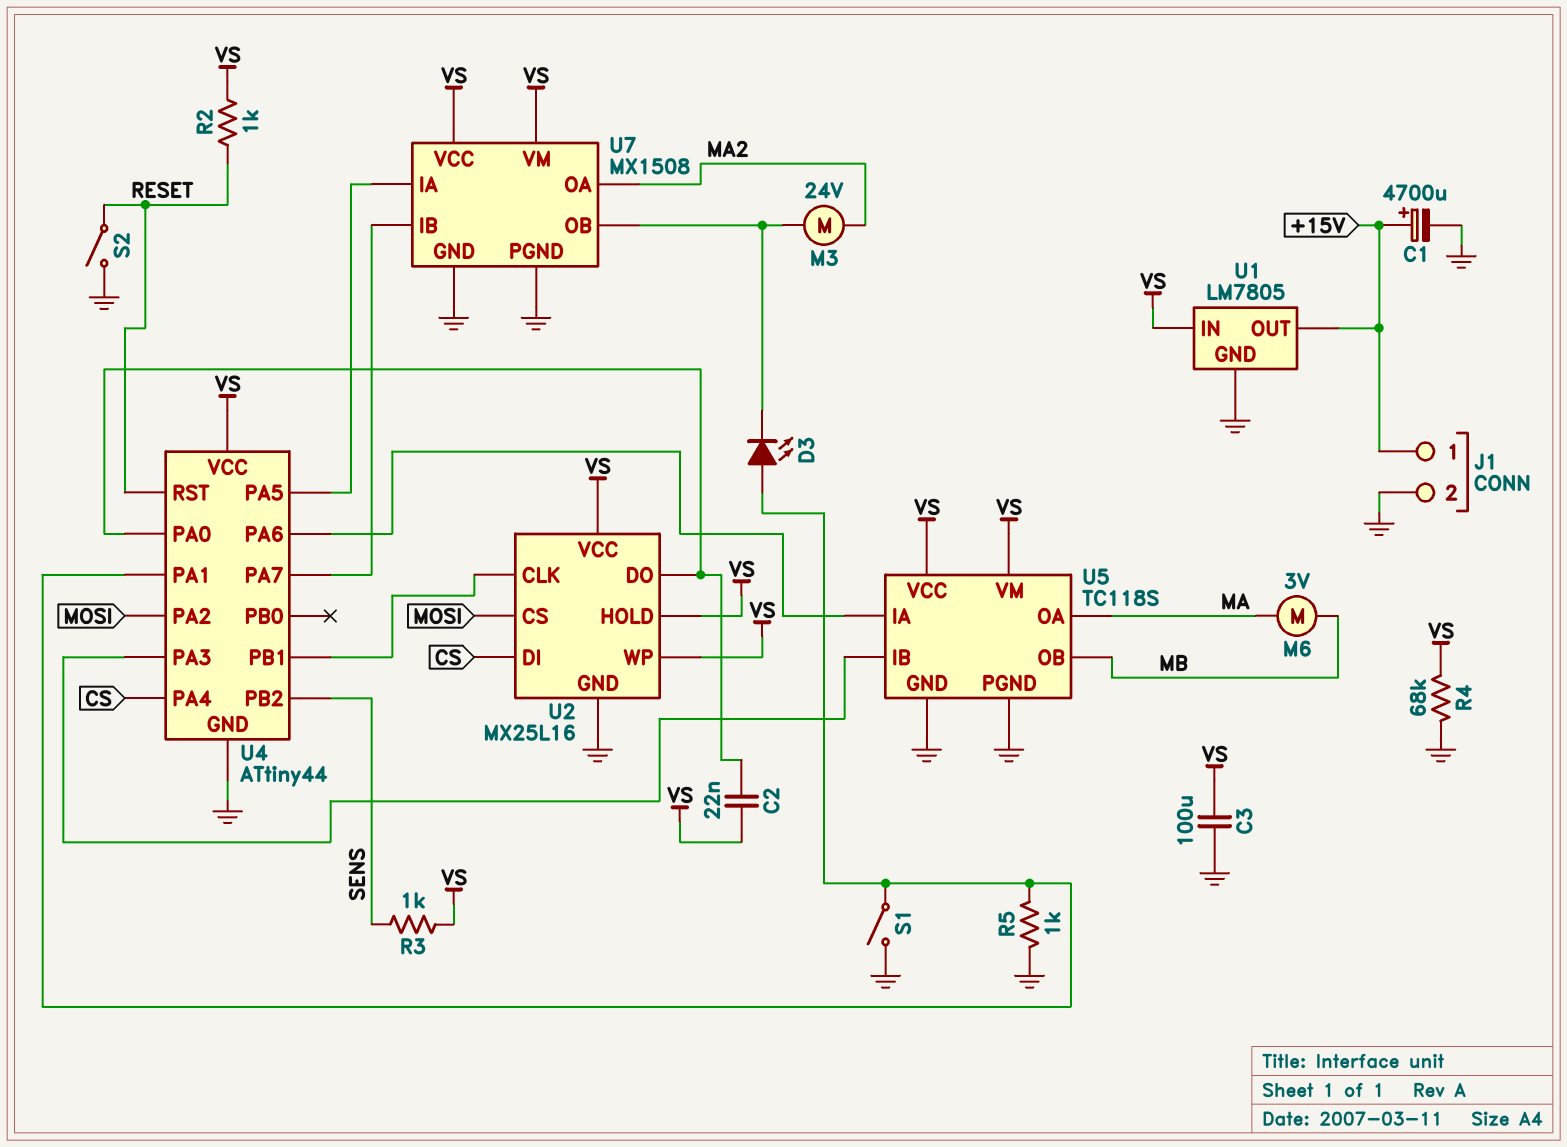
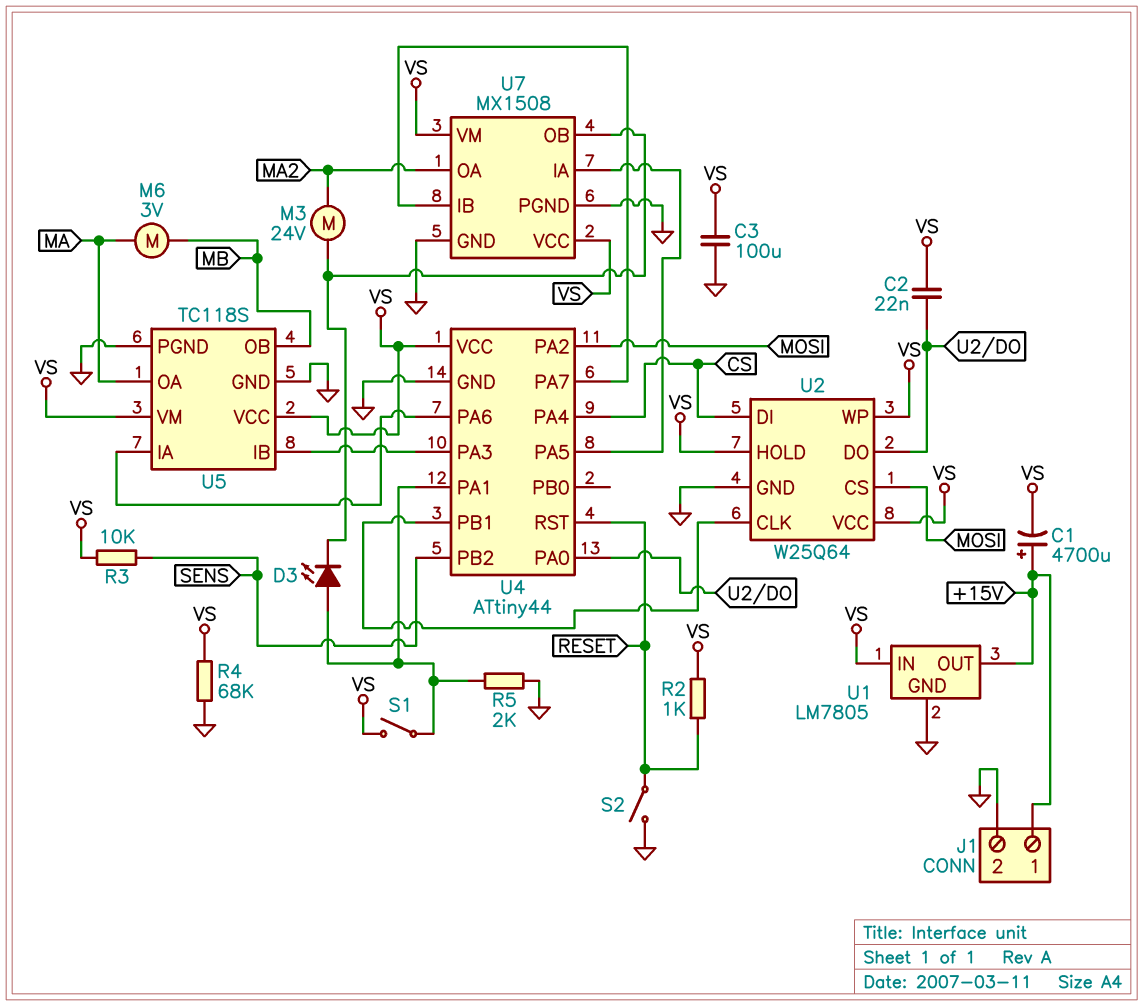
C1: 4700uF (plus +15V, minus GND) -> 4700uF (plus +15V, minus VS)
R3: 1k (SENS, VS) -> 10k (SENS, VS)
R5: 1k (GND, U4/PA1) -> 2k (GND, U4/PA1)
S1: switch (GND, U4/PA1) -> switch (U4/PA1, VS)
U2: MX25L16 -> W25Q64

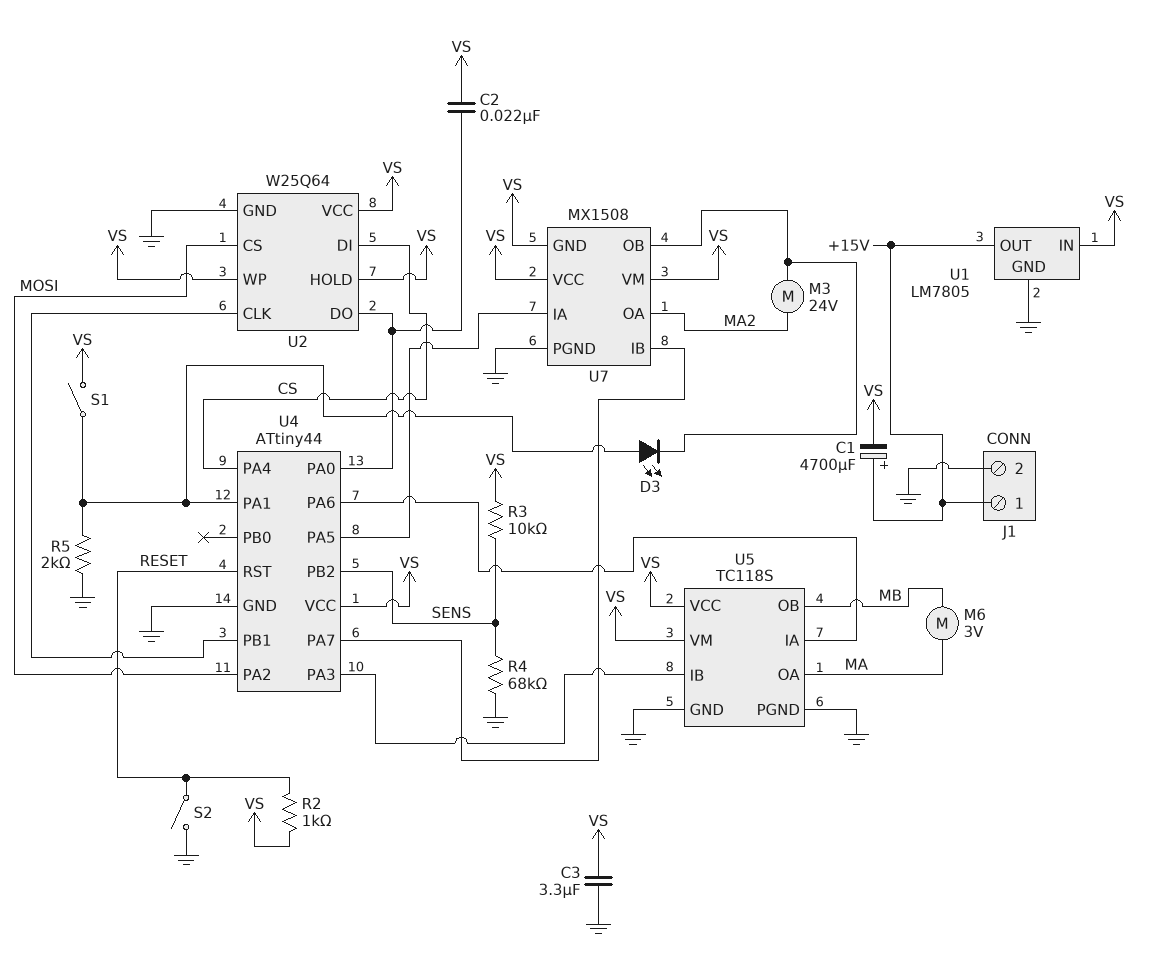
C3: 100uF (GND, VS) -> 3.3uF (GND, VS)
R4: 68k (GND, VS) -> 68k (GND, SENS)
U7 pin GND: GND -> VS

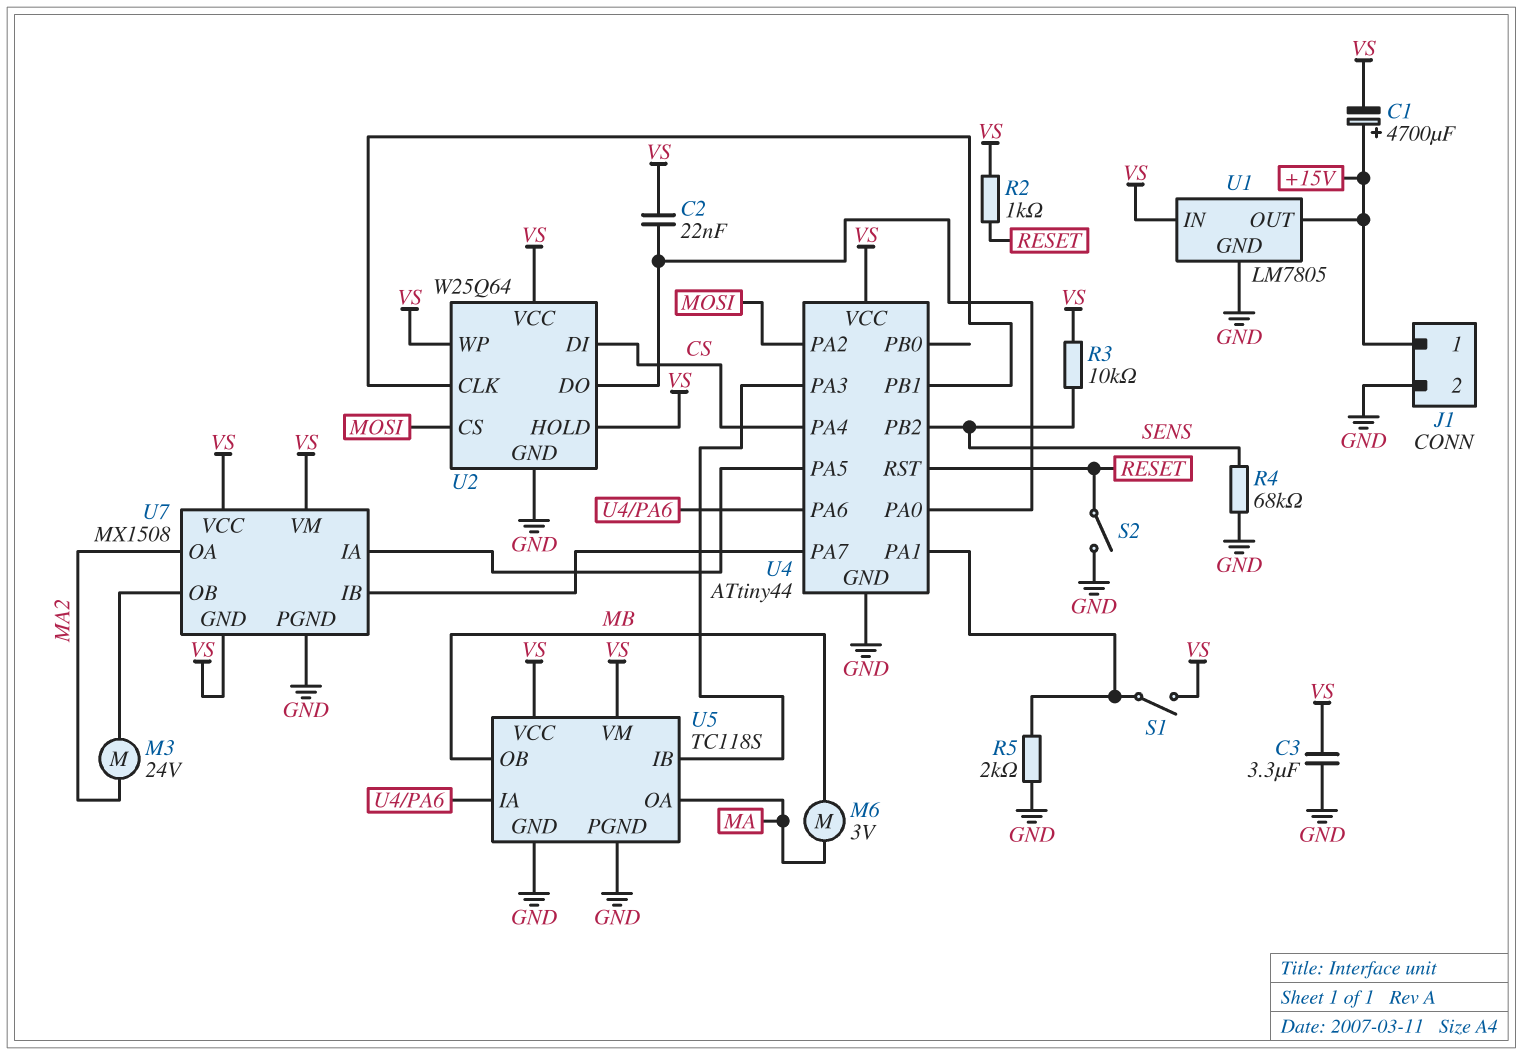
D3: LED (A U4/PA1, K U7/OB) -> none

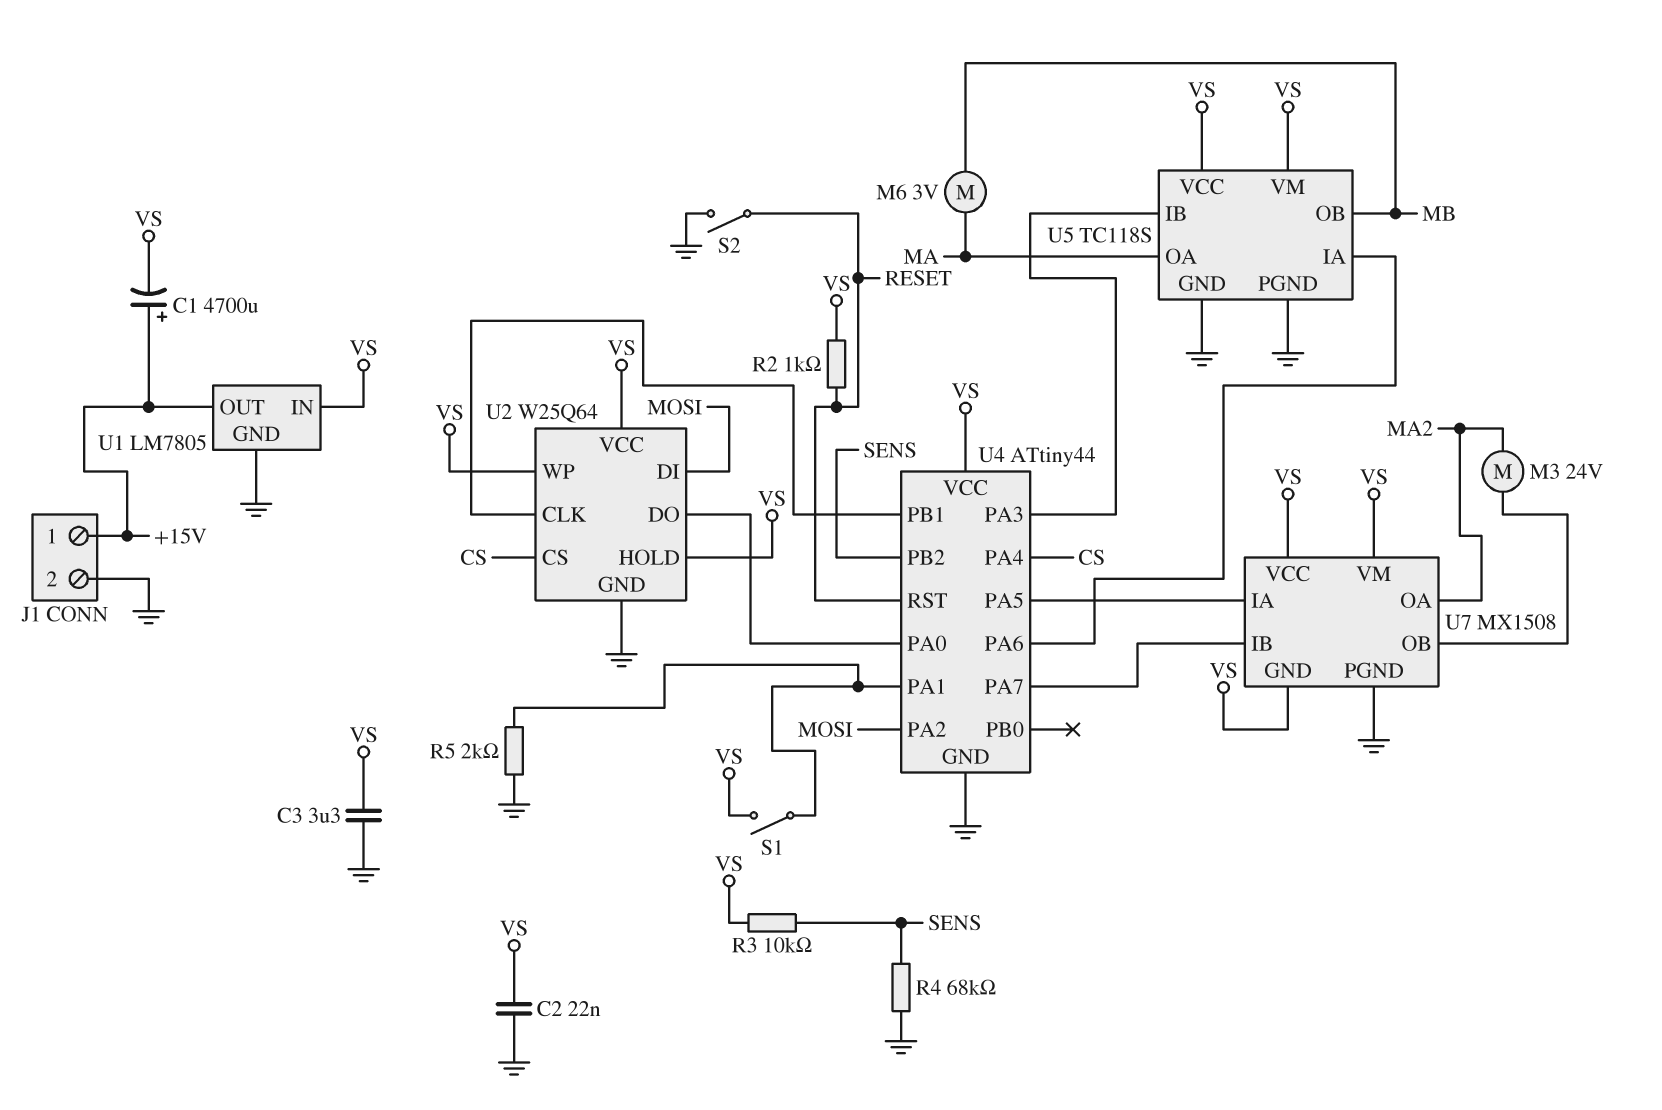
C2: 22nF (U2/DO, VS) -> 22nF (GND, VS)
U2 pin CS: MOSI -> CS
U2 pin DI: CS -> MOSI

